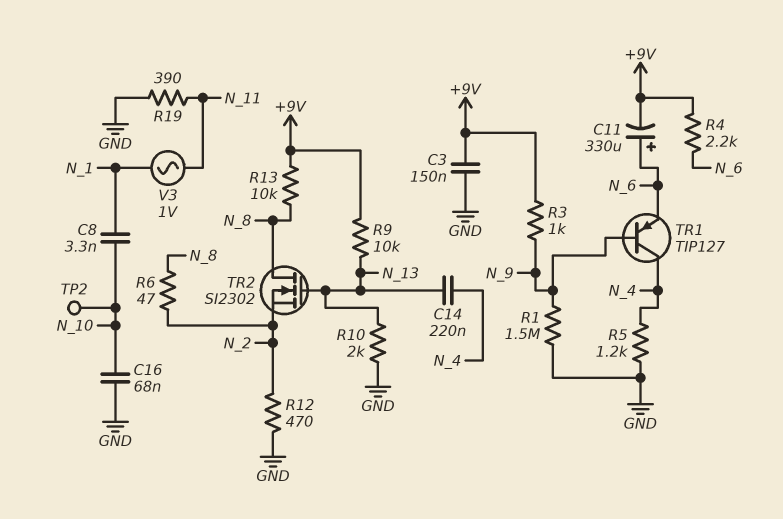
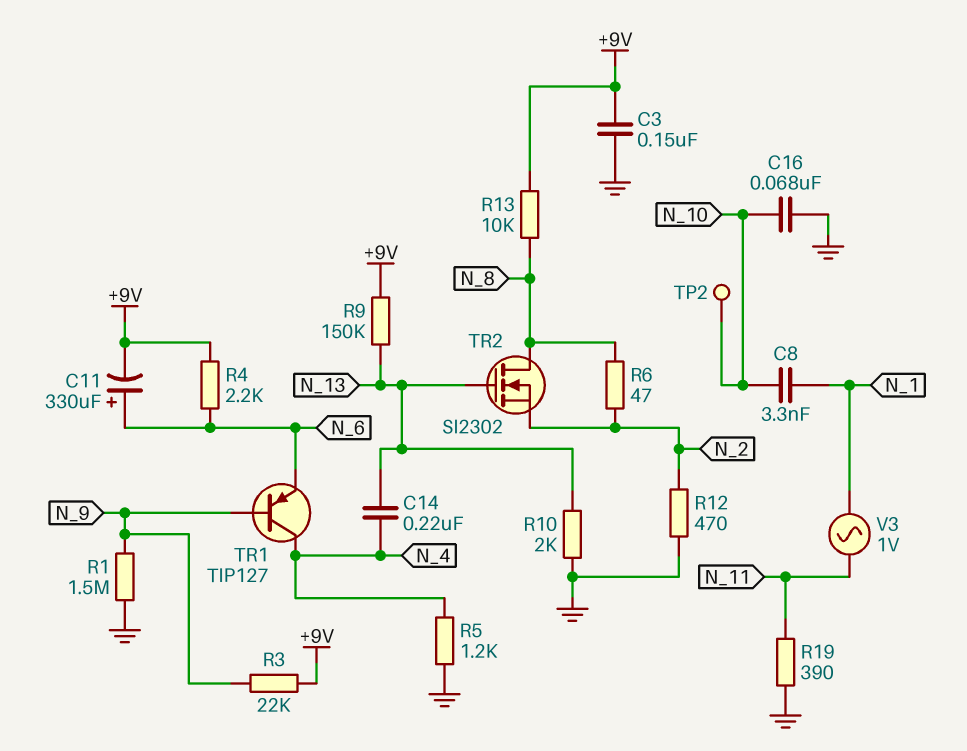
R3: 1k (+9V, N_9) -> 22k (+9V, N_9)
R9: 10k (+9V, N_13) -> 150k (+9V, N_13)

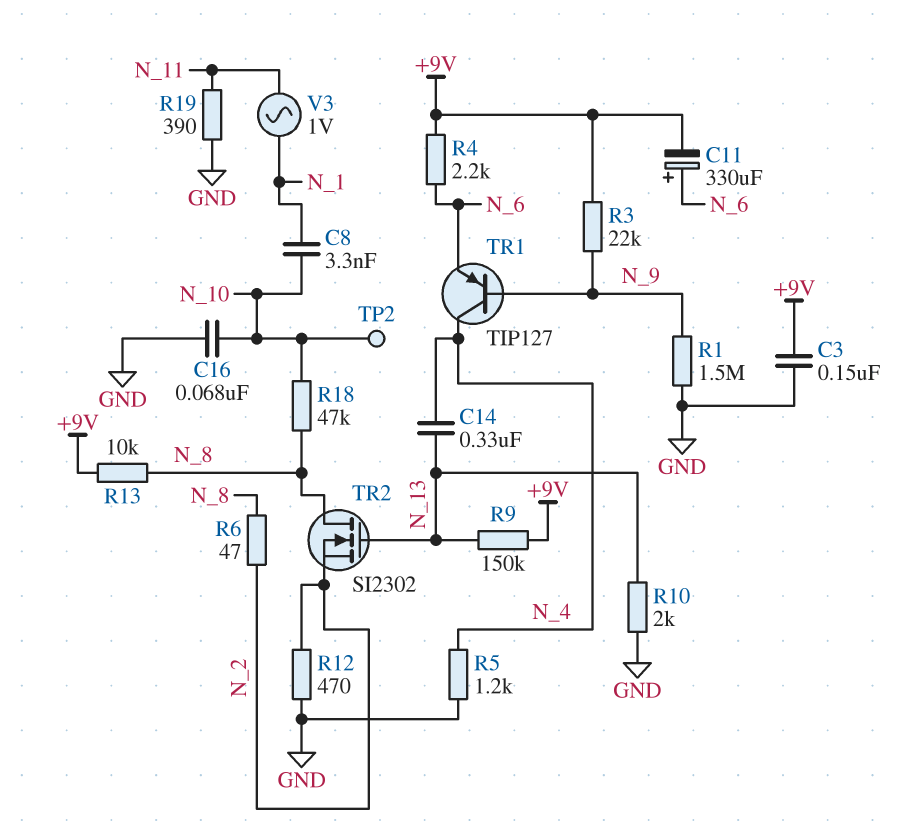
C14: 220nF (N_4, N_13) -> 330nF (N_4, N_13)
R18: none -> 47k (N_8, N_10)

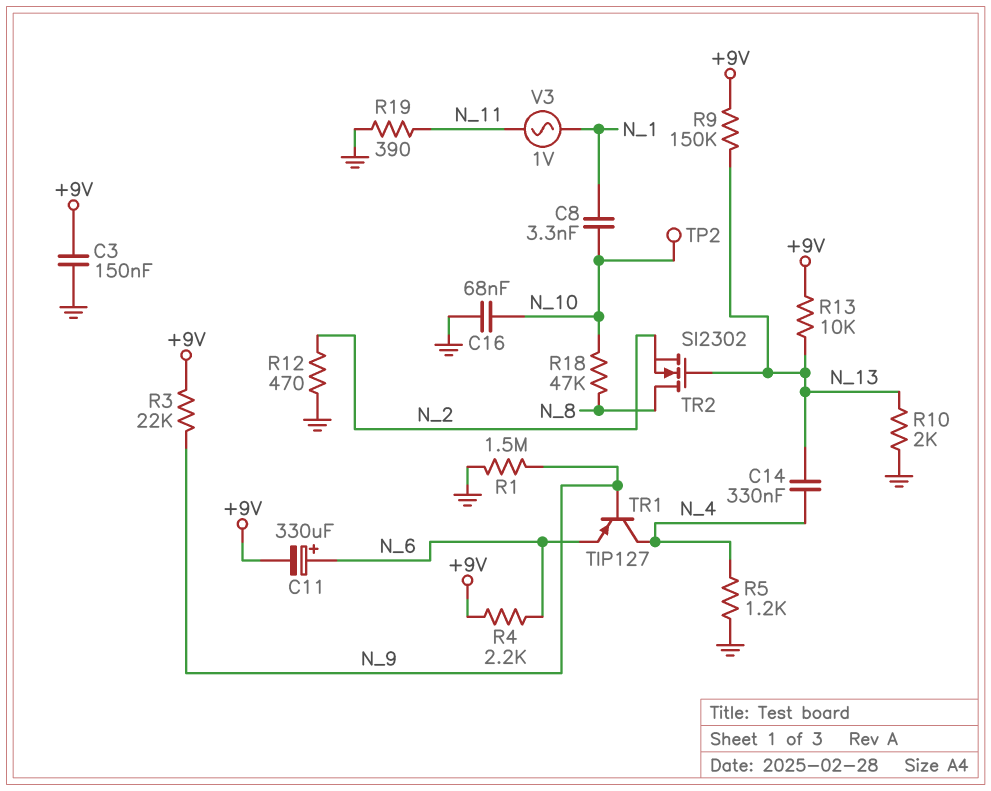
R6: 47 (N_2, N_8) -> none
R13: 10k (+9V, N_8) -> 10k (+9V, N_13)

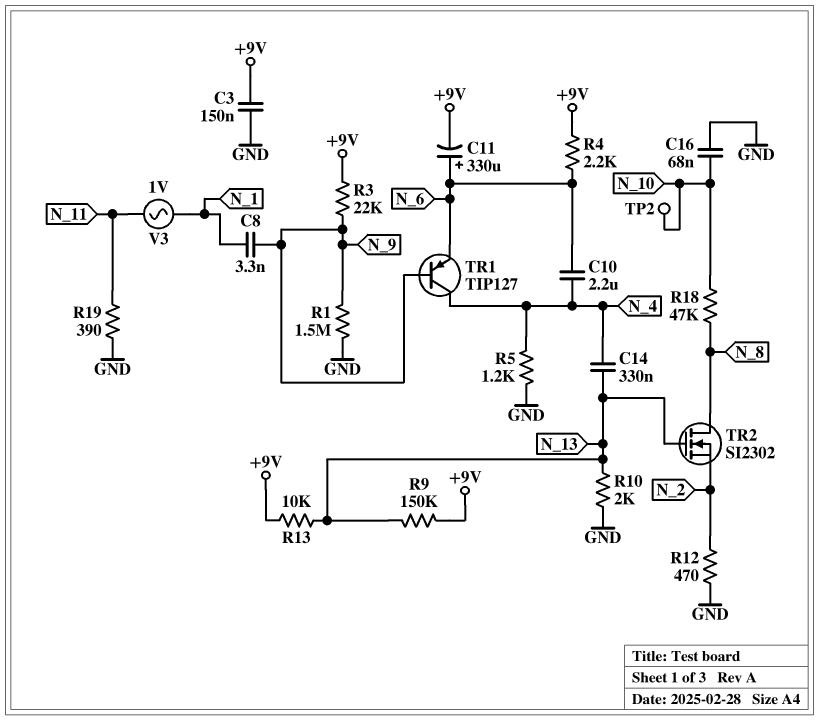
C8: 3.3nF (N_1, N_10) -> 3.3nF (N_1, N_9)
C10: none -> 2.2uF (N_4, N_6)

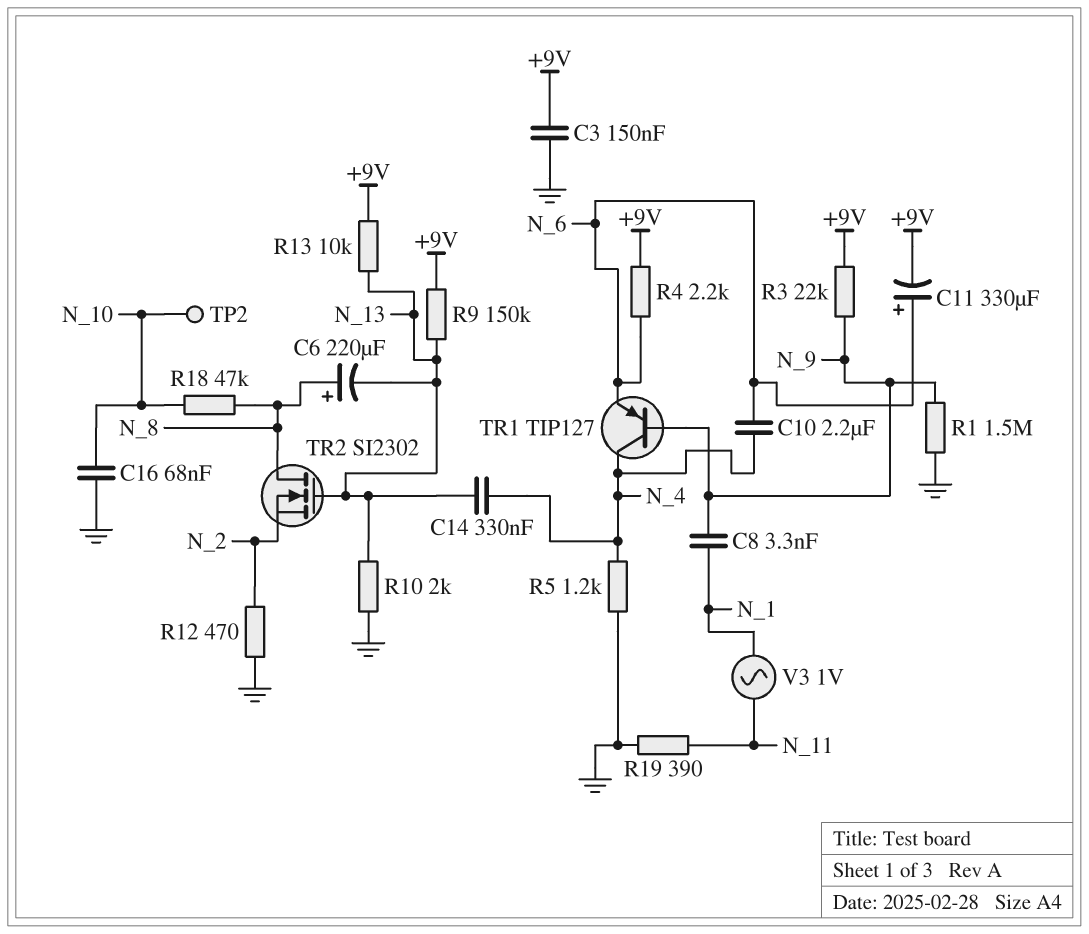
C6: none -> 220uF (plus N_8, minus N_13)

